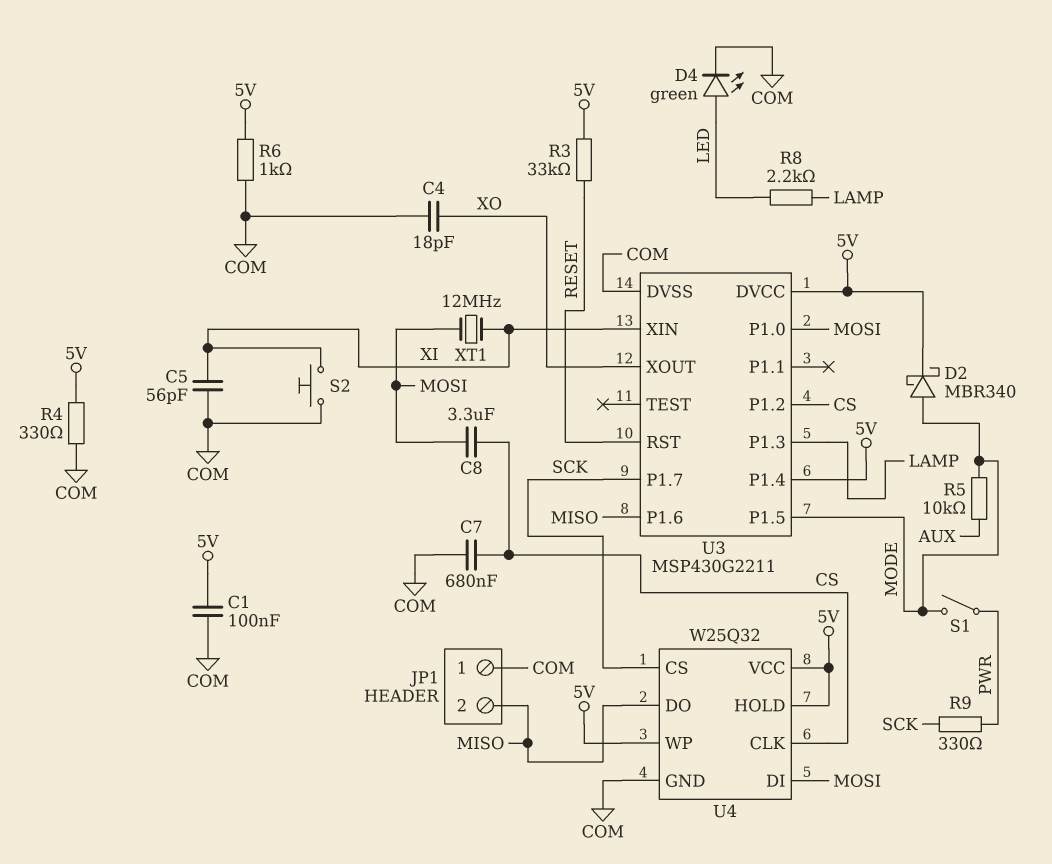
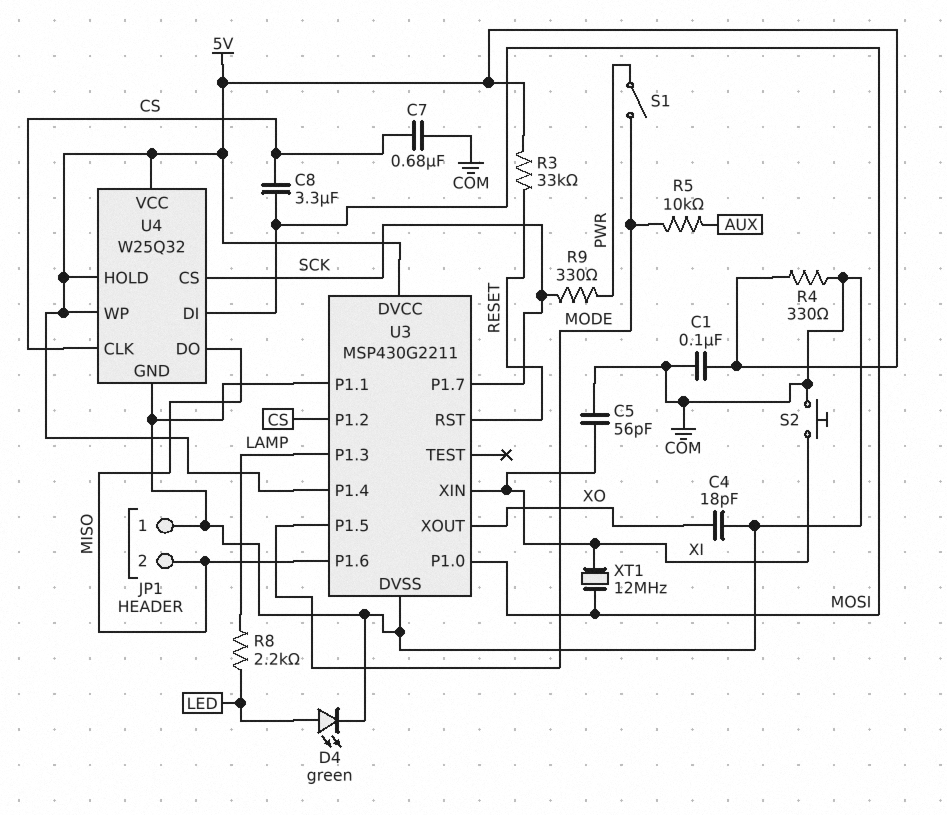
D2: schottky MBR340 (A MODE, K 5V) -> none
R6: 1k (5V, COM) -> none
U3 pin P1.1: none -> COM

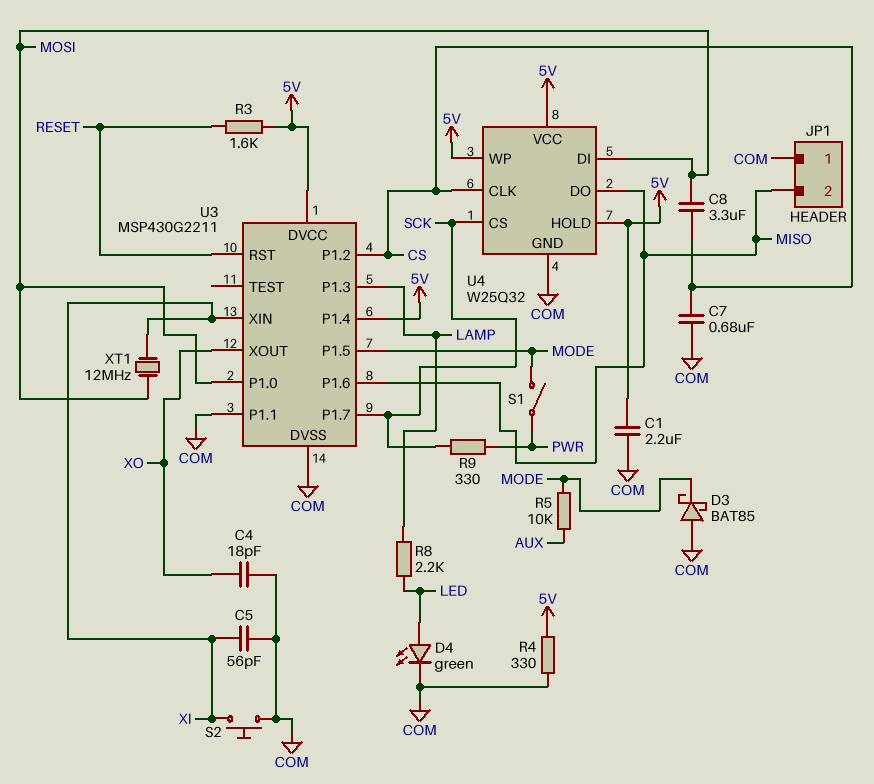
C1: 100nF (5V, COM) -> 2.2uF (5V, COM)
D3: none -> schottky BAT85 (A COM, K MODE)
R3: 33k (5V, RESET) -> 1.6k (5V, RESET)

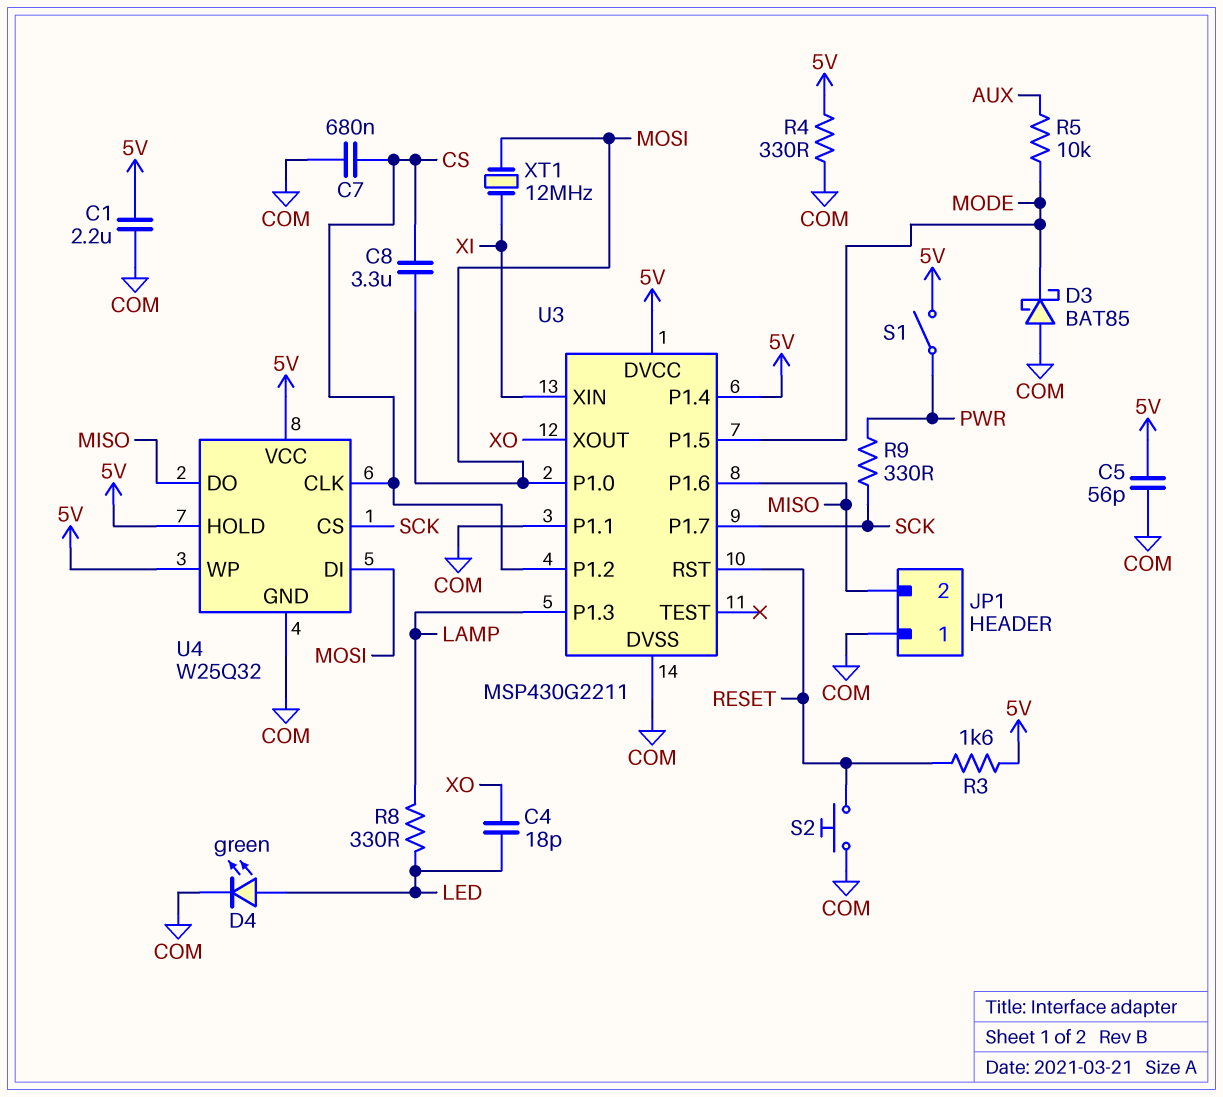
C4: 18pF (COM, XO) -> 18pF (LED, XO)
C5: 56pF (COM, XI) -> 56pF (5V, COM)
R8: 2.2k (LAMP, LED) -> 330 (LAMP, LED)
S1: switch (MODE, PWR) -> switch (5V, PWR)
S2: button (COM, XI) -> button (COM, RESET)

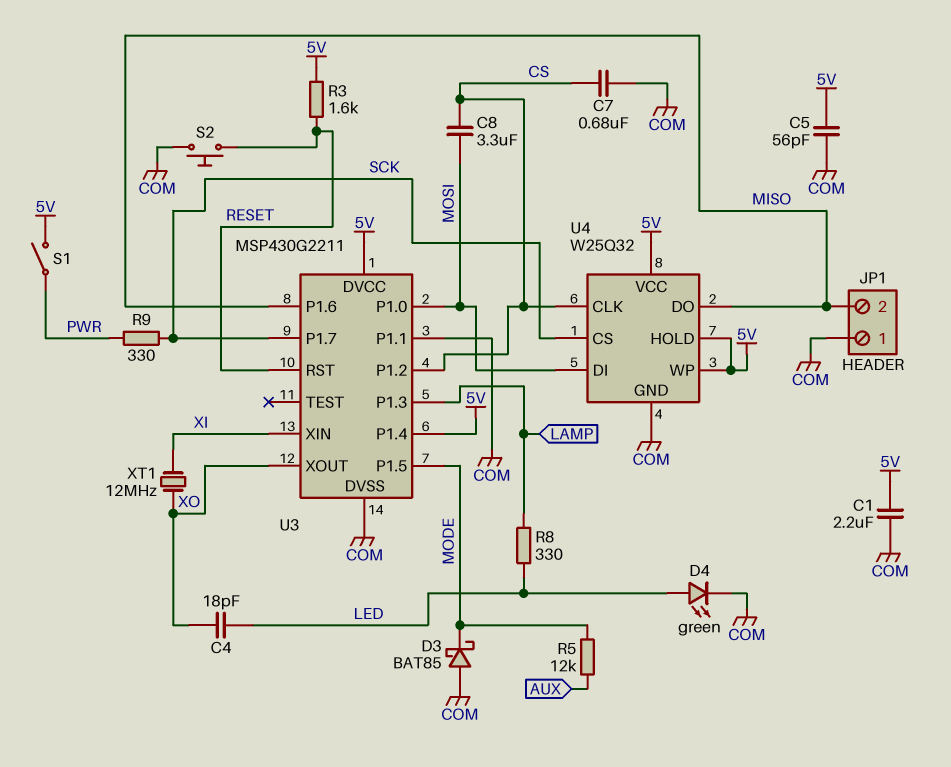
R4: 330 (5V, COM) -> none
R5: 10k (AUX, MODE) -> 12k (AUX, MODE)
XT1: 12MHz (MOSI, XI) -> 12MHz (XI, XO)

